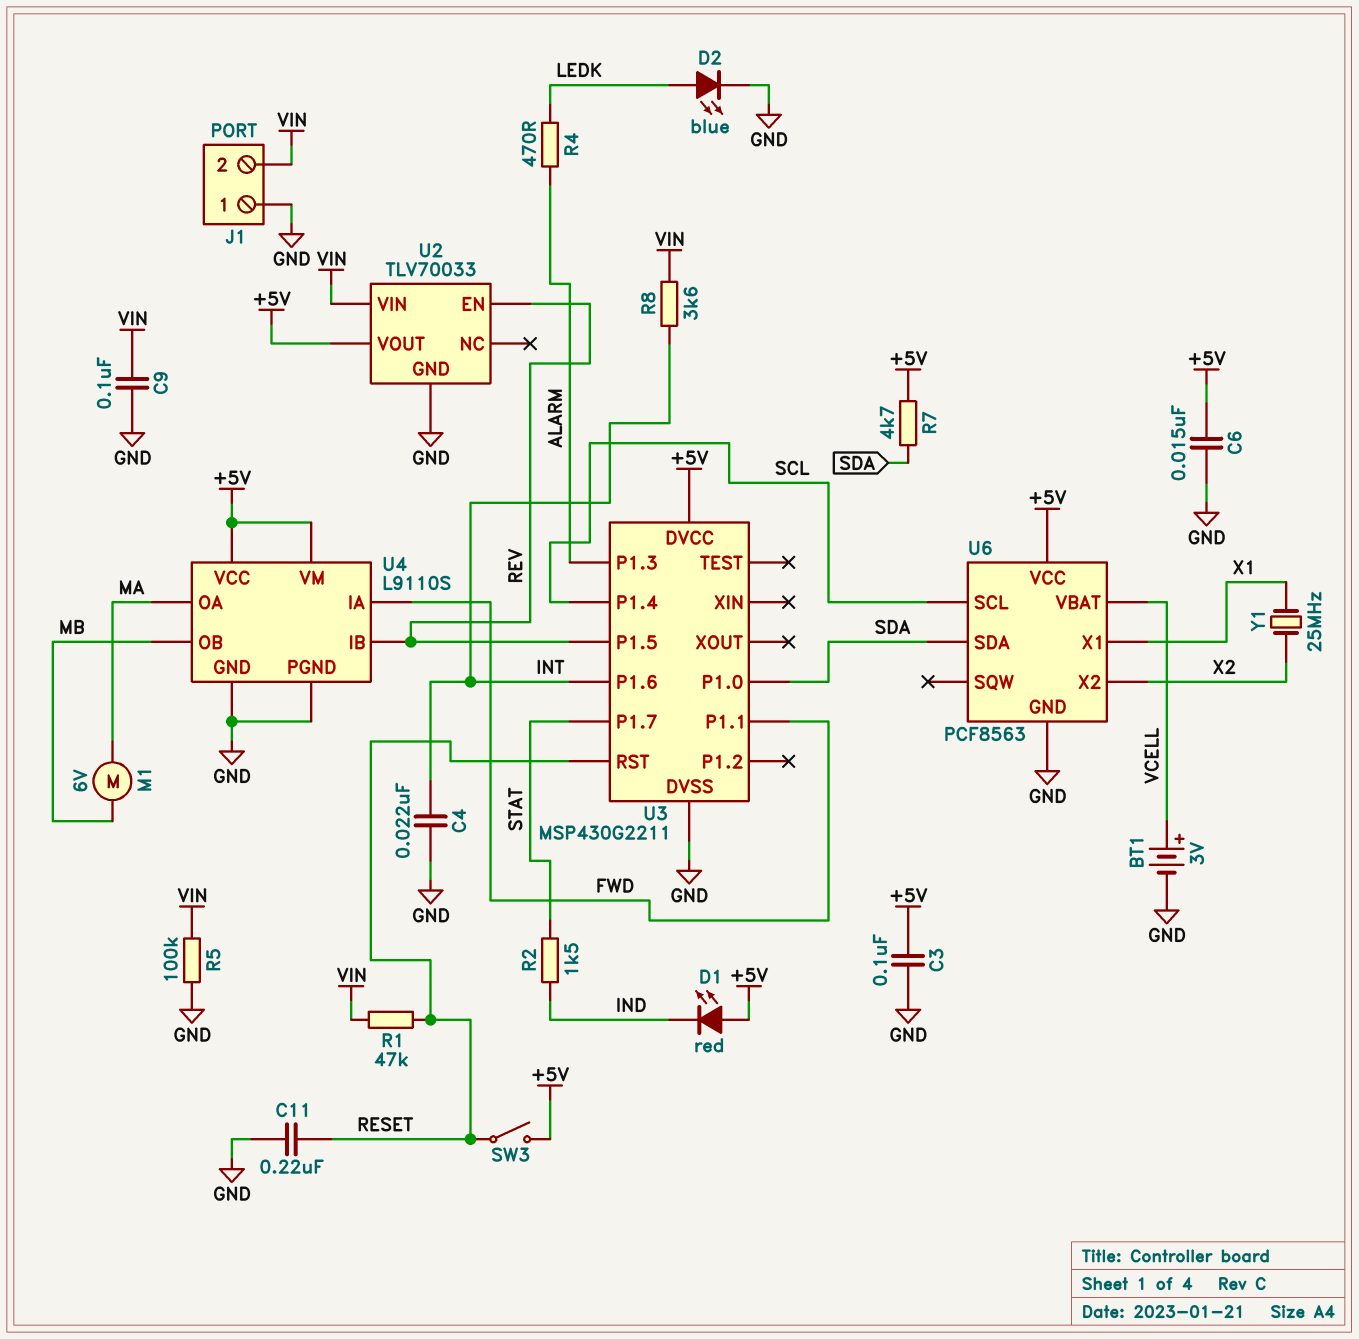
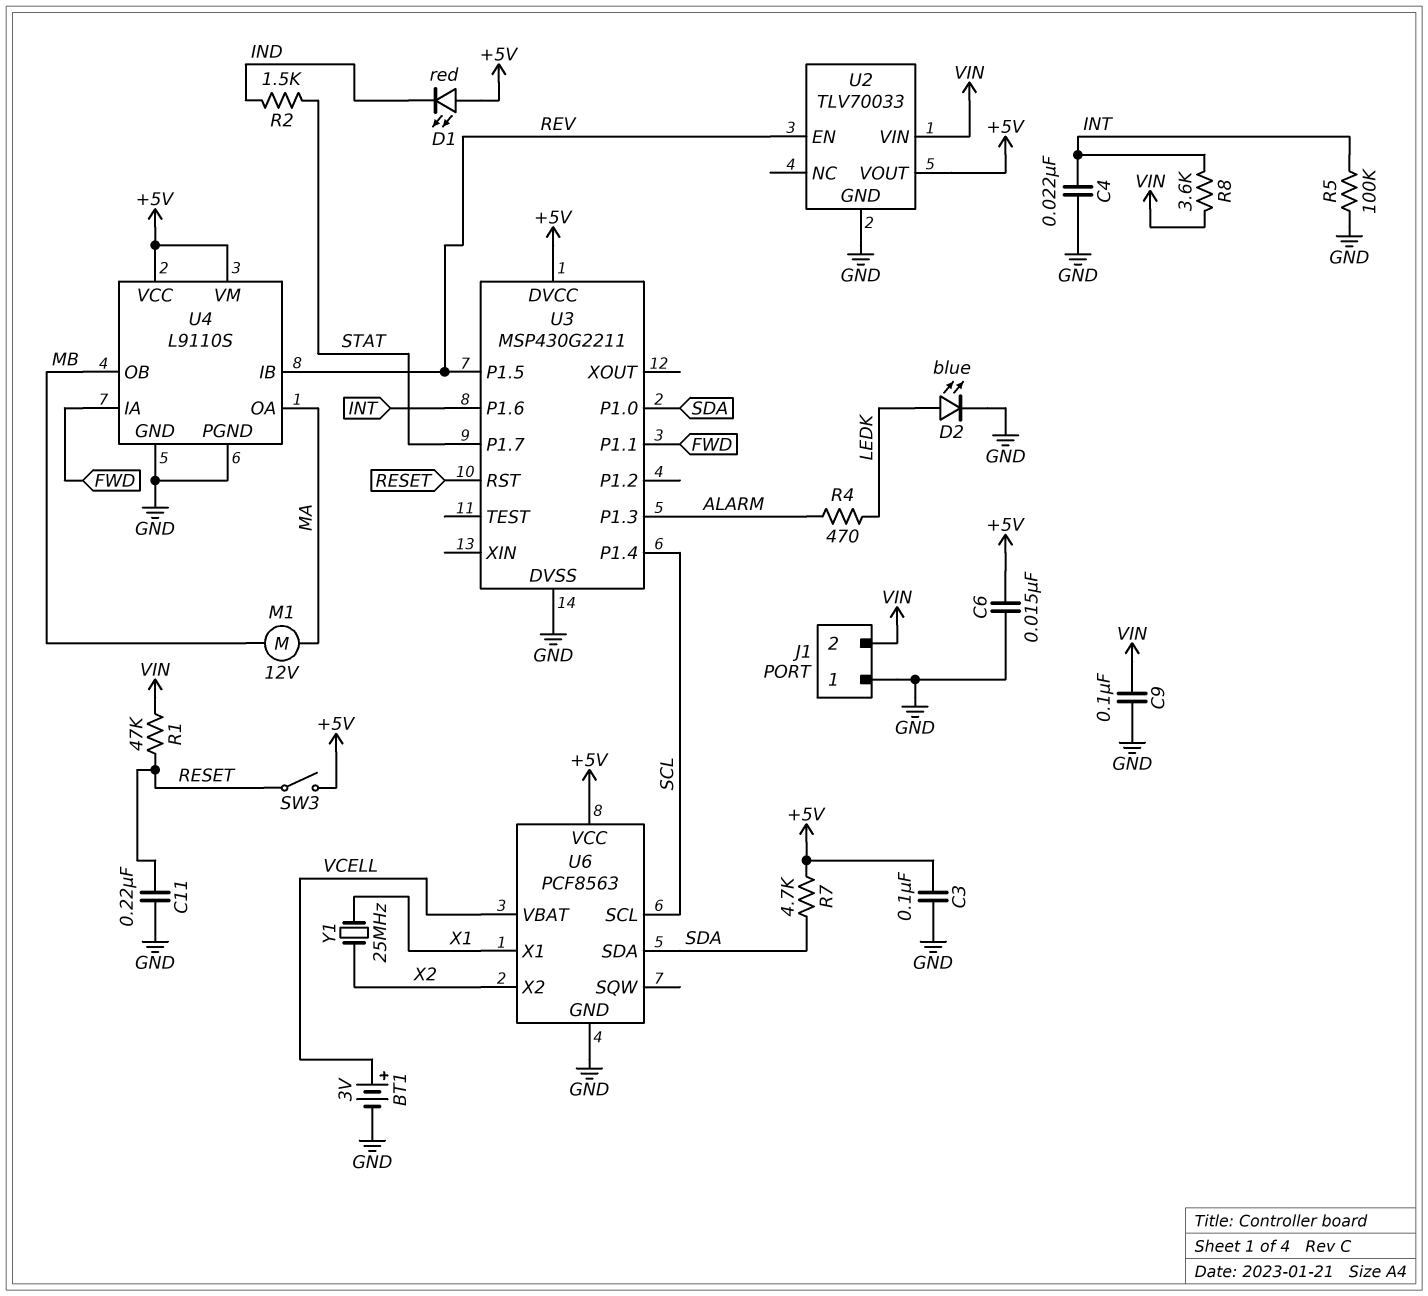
M1: motor 6V (MA, MB) -> motor 12V (MA, MB)
R5: 100k (GND, VIN) -> 100k (GND, INT)

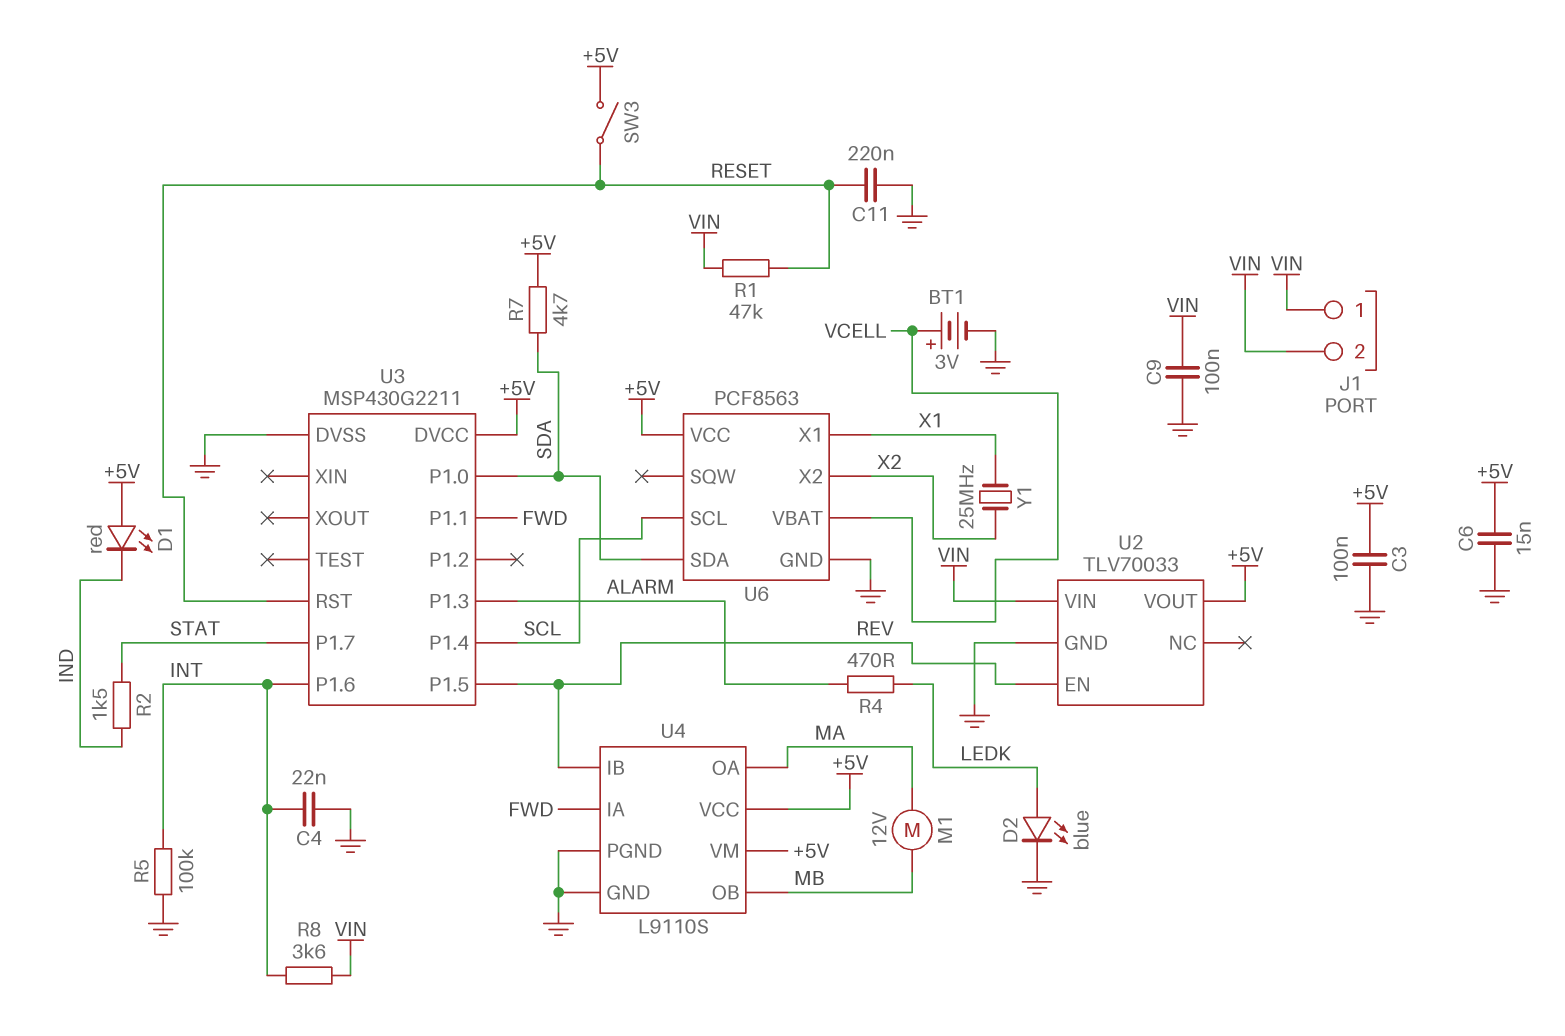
J1 pin 1: GND -> VIN

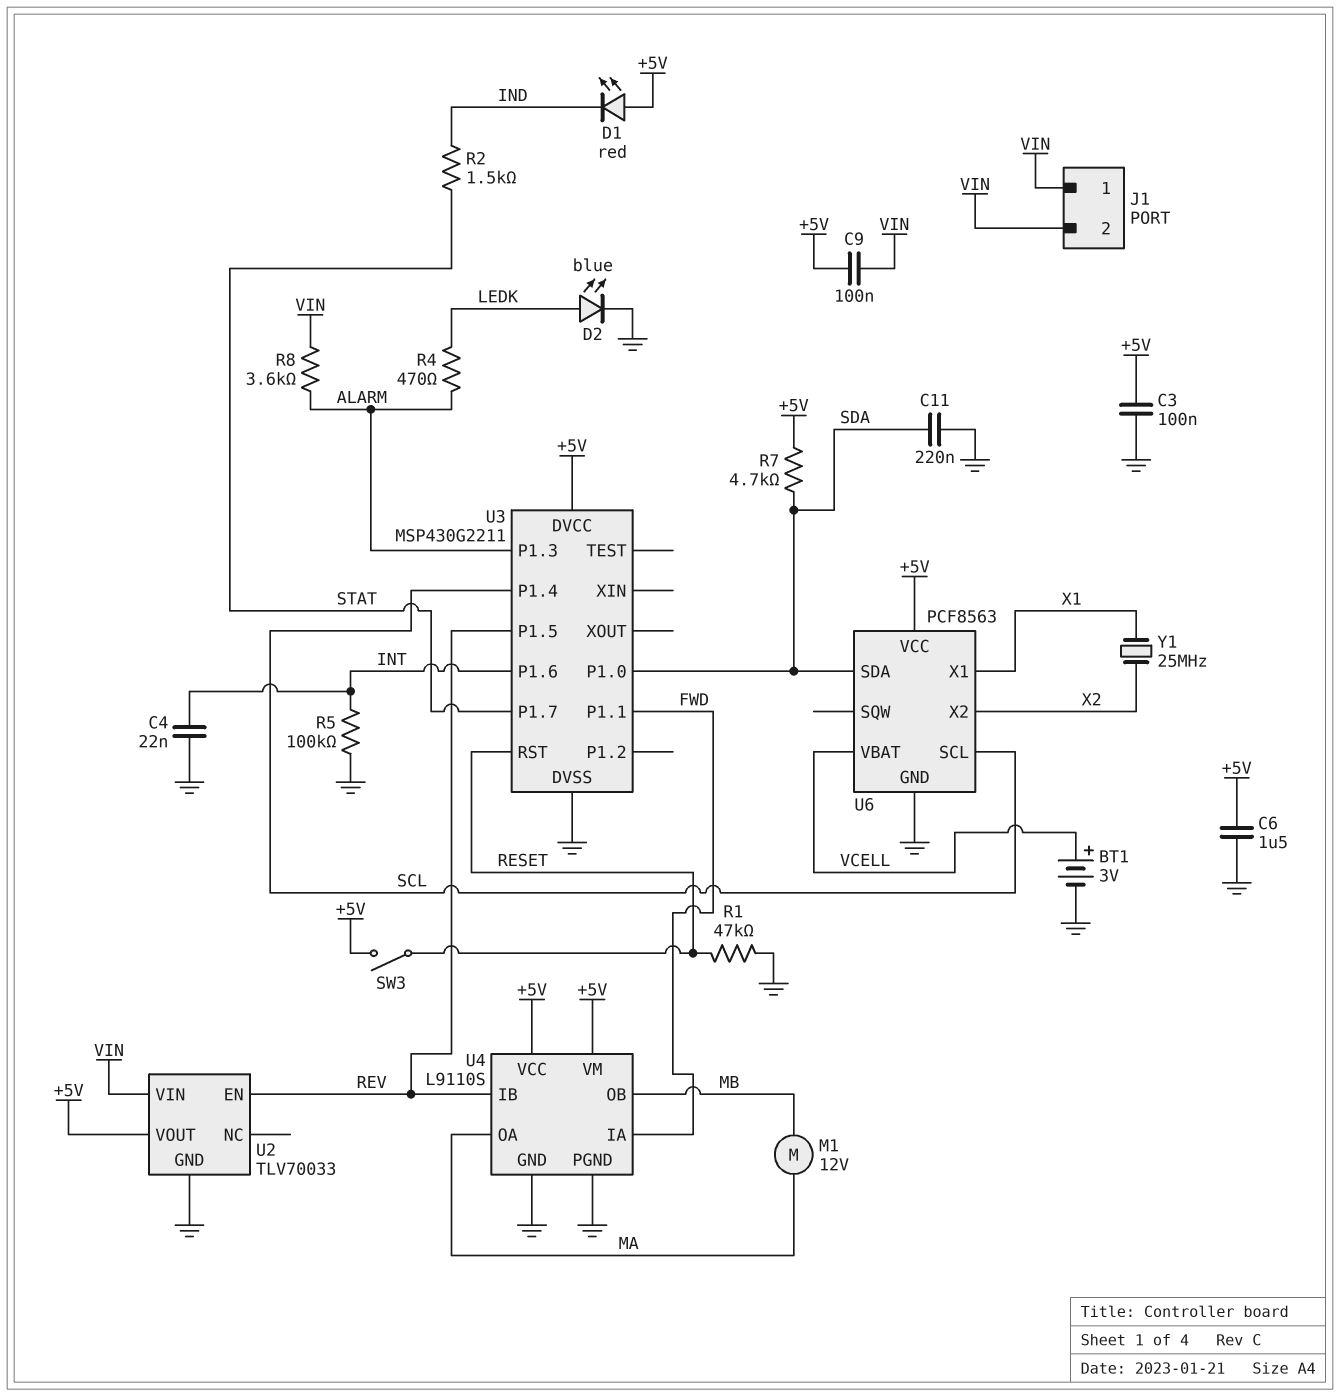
C6: 15nF (+5V, GND) -> 1.5uF (+5V, GND)
C9: 100nF (GND, VIN) -> 100nF (+5V, VIN)
C11: 220nF (GND, RESET) -> 220nF (GND, SDA)
R1: 47k (RESET, VIN) -> 47k (GND, RESET)
R8: 3.6k (INT, VIN) -> 3.6k (ALARM, VIN)

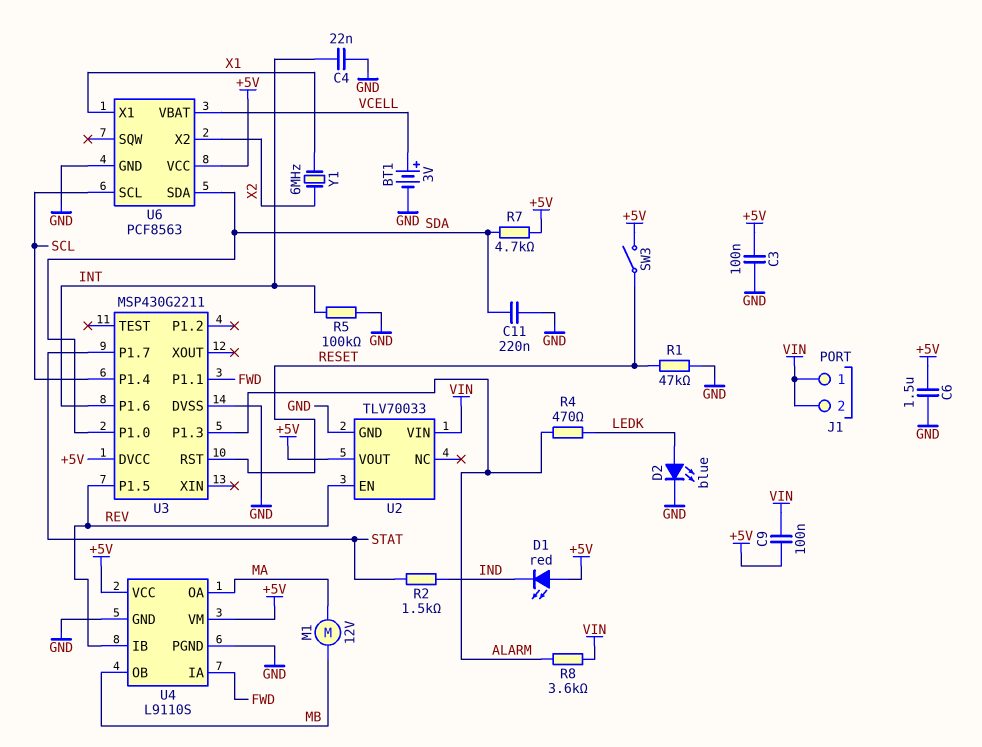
Y1: 25MHz (X1, X2) -> 6MHz (X1, X2)

